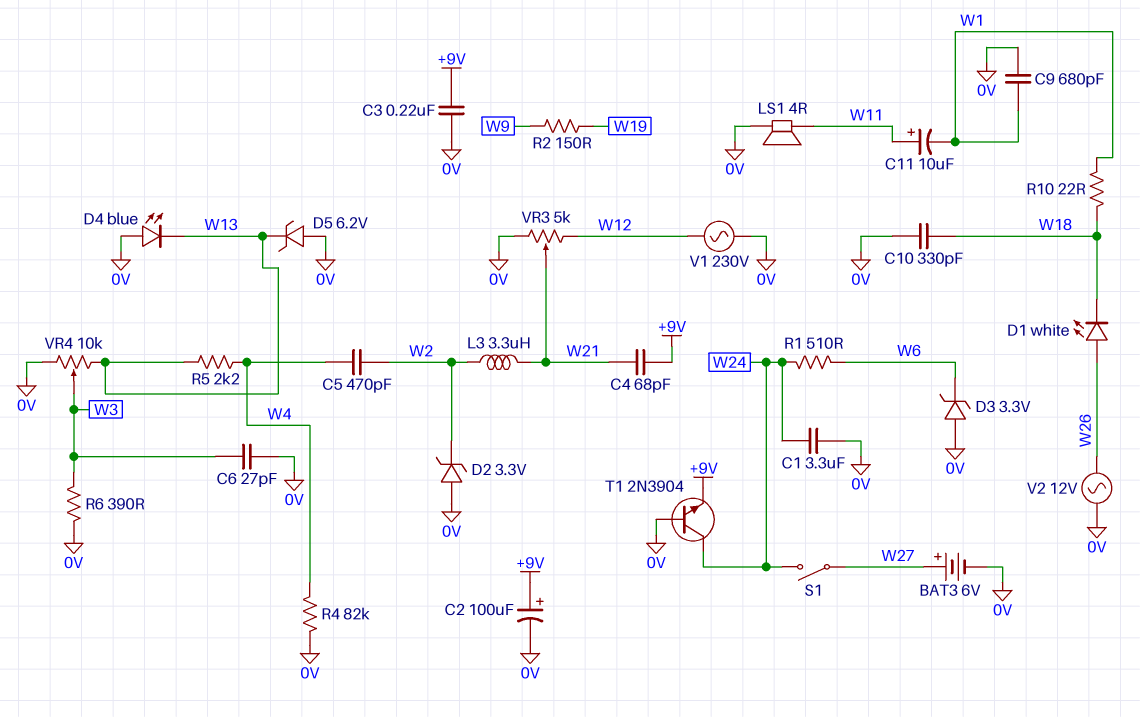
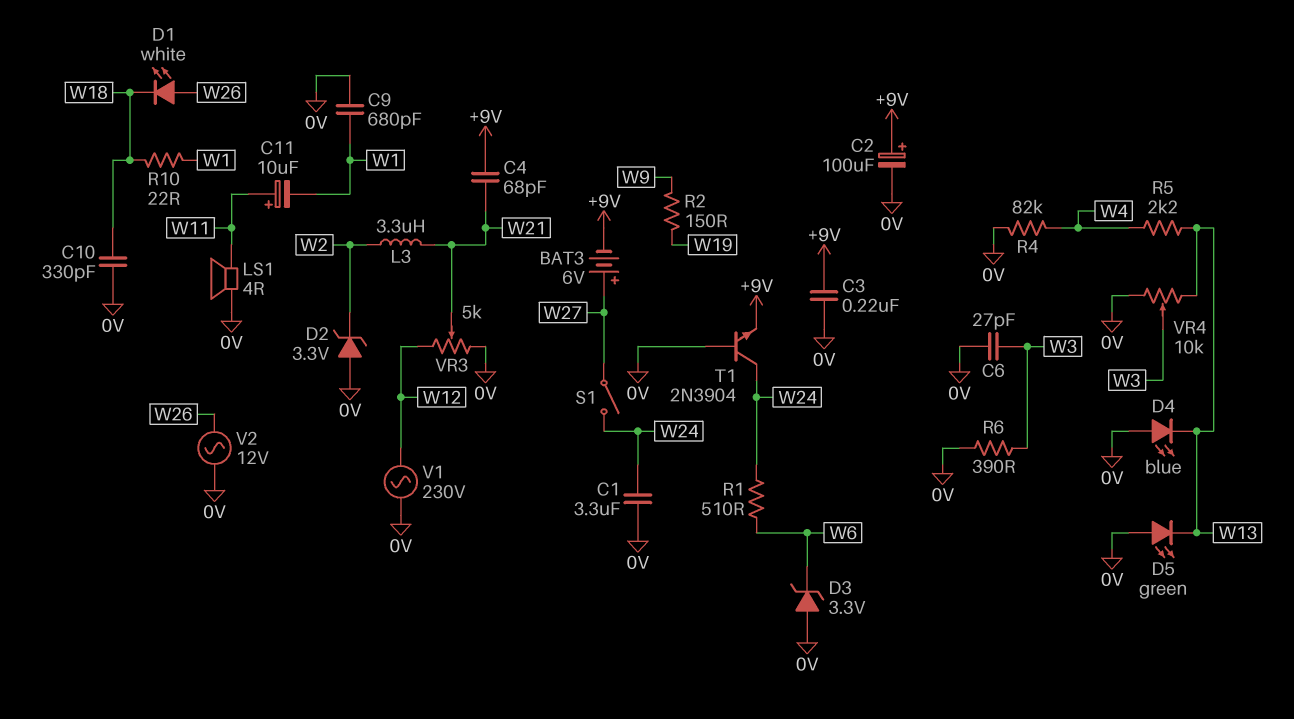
BAT3: 6V (plus W27, minus 0V) -> 6V (plus W27, minus +9V)
C5: 470pF (W2, W4) -> none
D5: zener 6.2V (A 0V, K W13) -> LED green (A 0V, K W13)

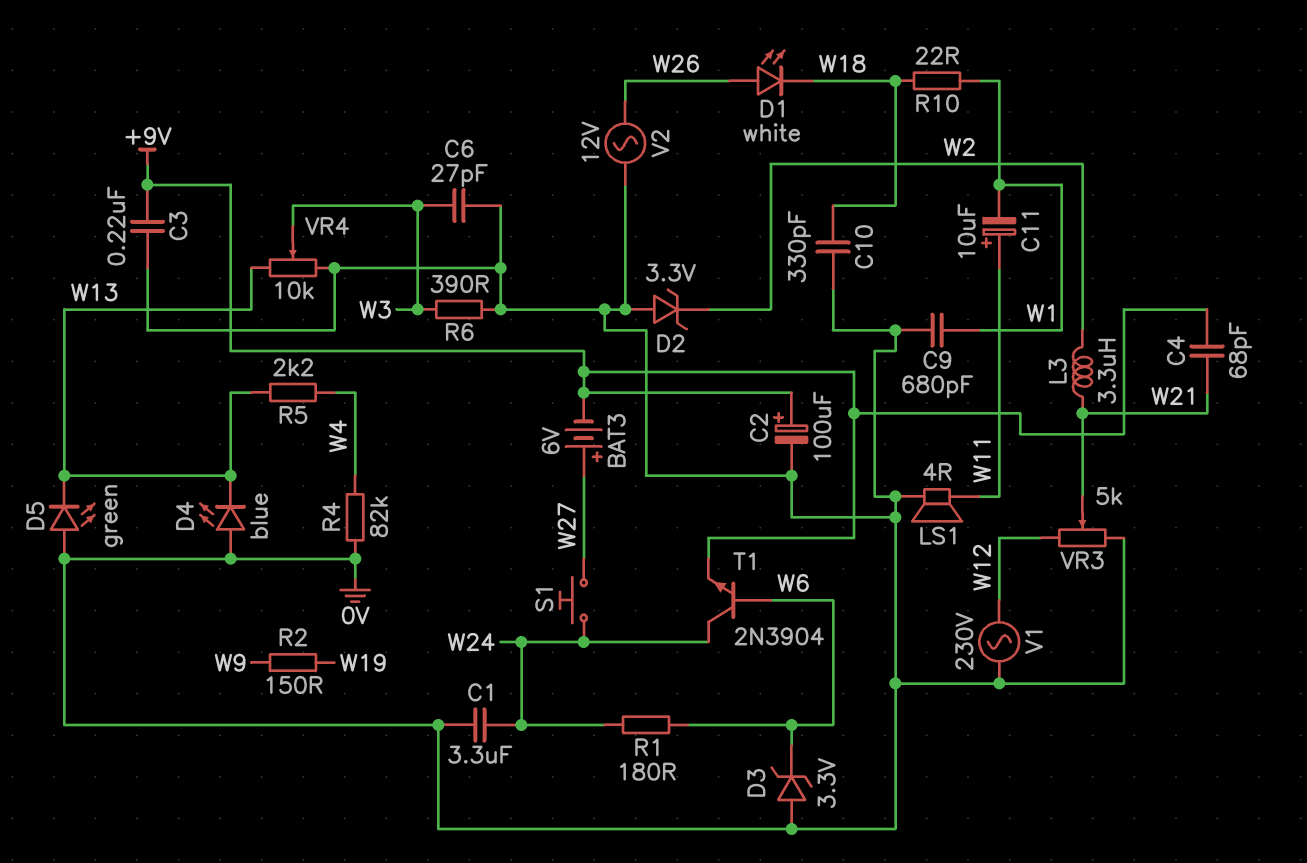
R1: 510 (W6, W24) -> 180 (W6, W24)
S1: switch (W24, W27) -> button (W24, W27)
T1: NPN 2N3904 (B 0V, C W24, E +9V) -> NPN 2N3904 (B W6, C W24, E +9V)

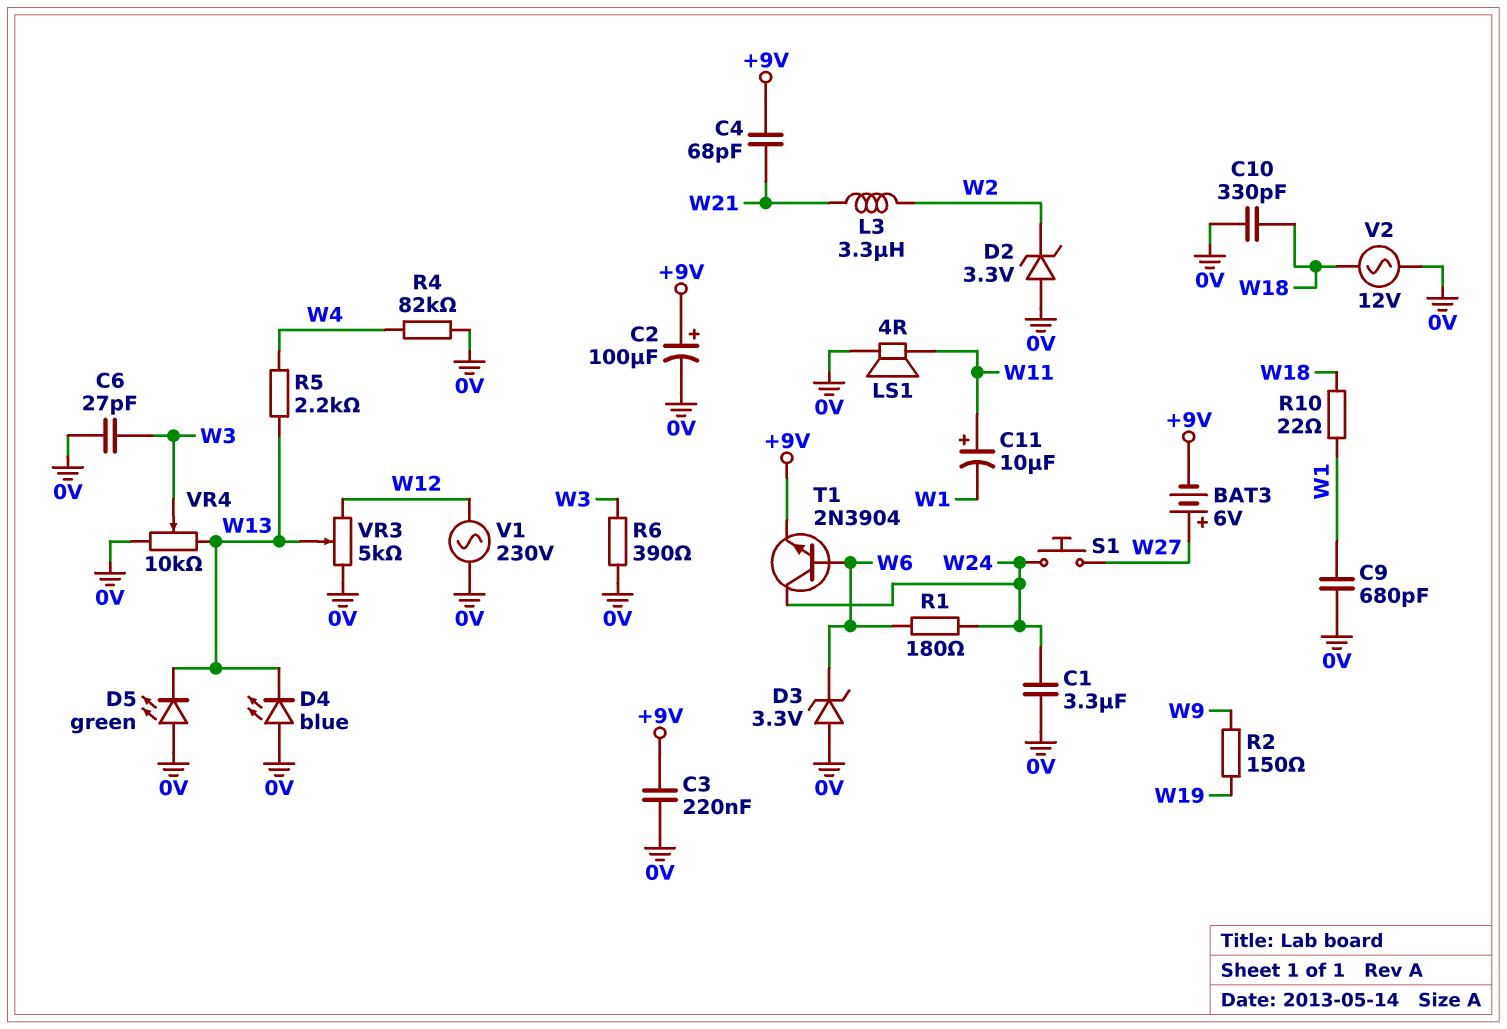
D1: LED white (A W26, K W18) -> none
V2: AC 12V (0V, W26) -> AC 12V (0V, W18)
VR3: 5k (0V, W12, wiper W21) -> 5k (0V, W12, wiper W13)

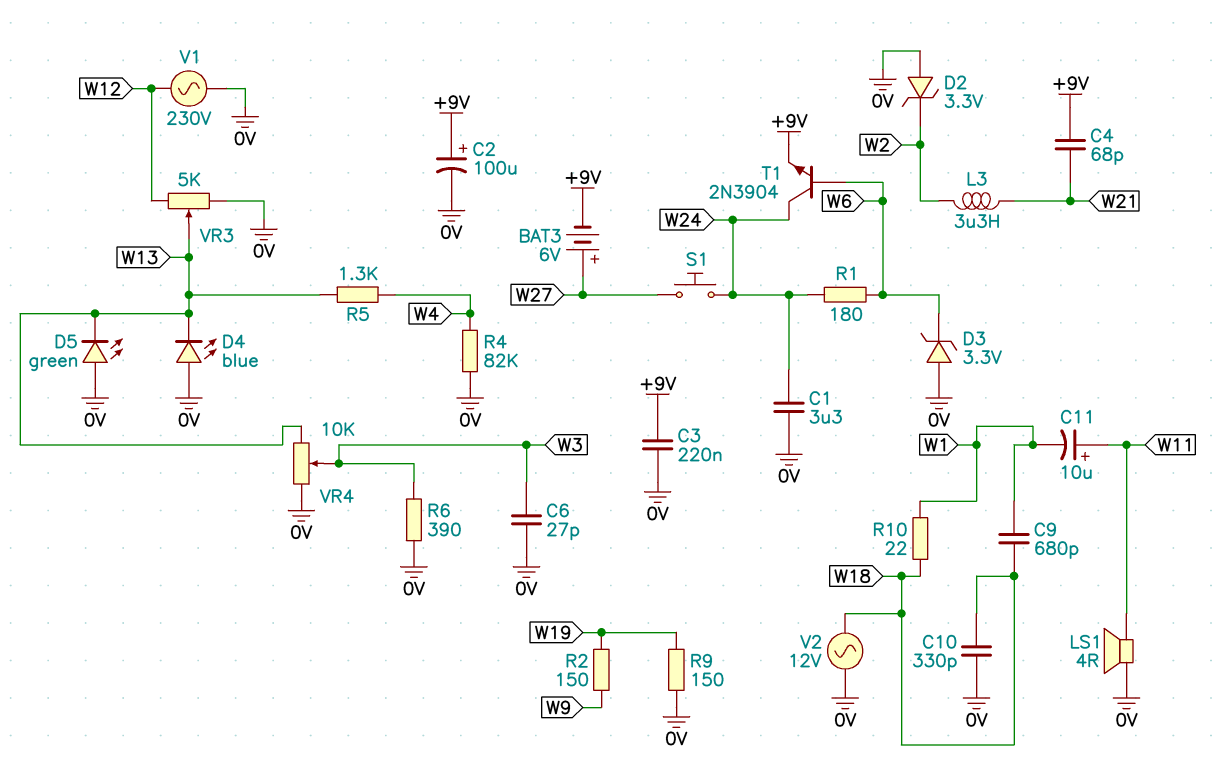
C9: 680pF (0V, W1) -> 680pF (W1, W18)
R5: 2.2k (W4, W13) -> 1.3k (W4, W13)
R9: none -> 150 (0V, W19)

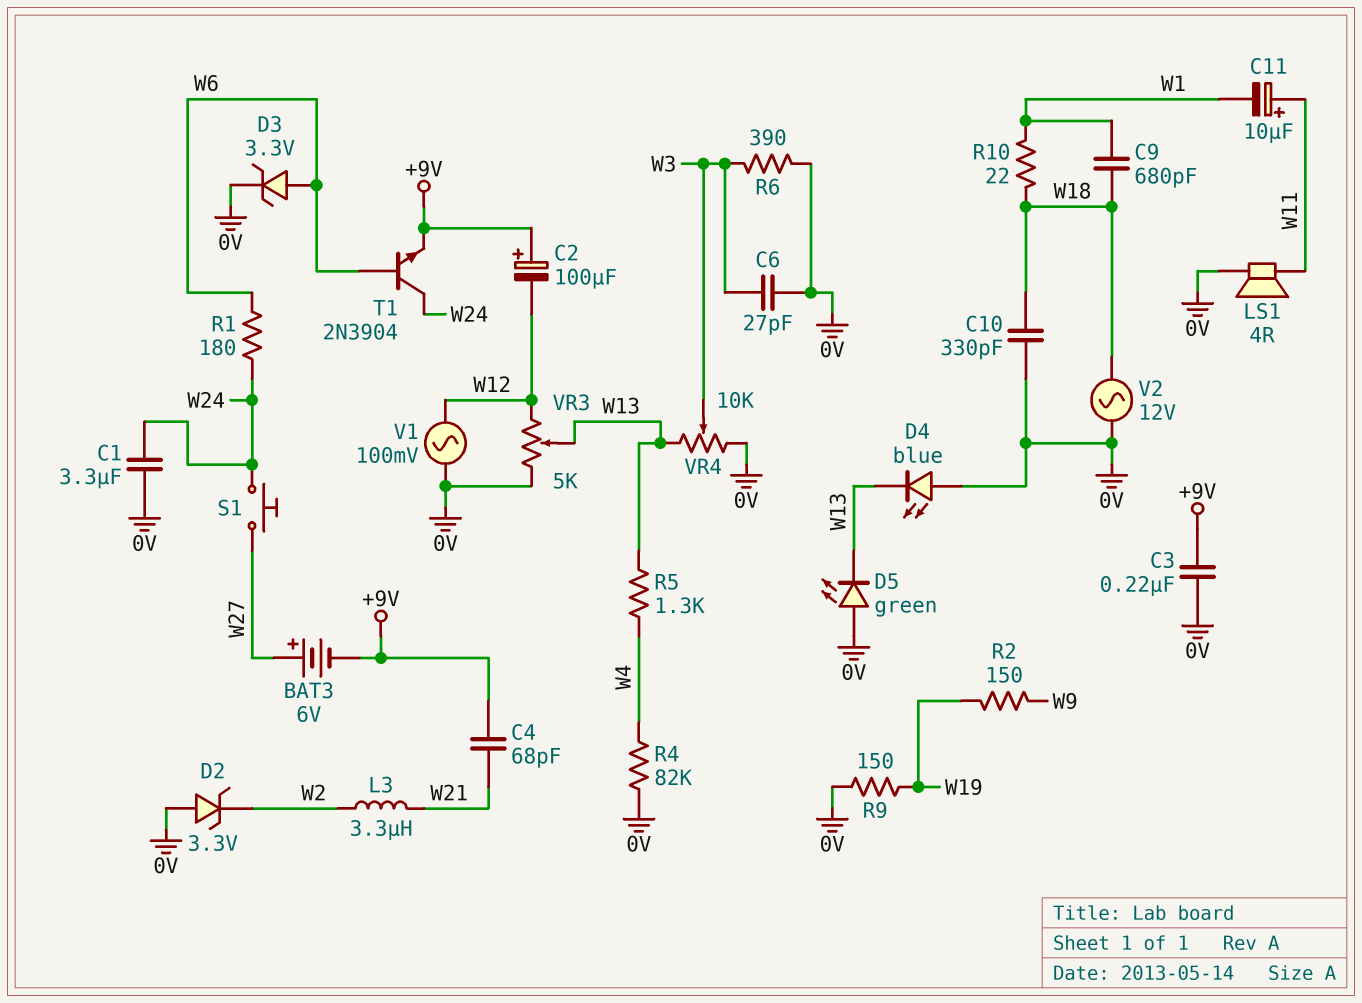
C2: 100uF (plus +9V, minus 0V) -> 100uF (plus +9V, minus W12)
D3: zener 3.3V (A 0V, K W6) -> zener 3.3V (A W6, K 0V)
V1: AC 230V (0V, W12) -> AC 100mV (0V, W12)

